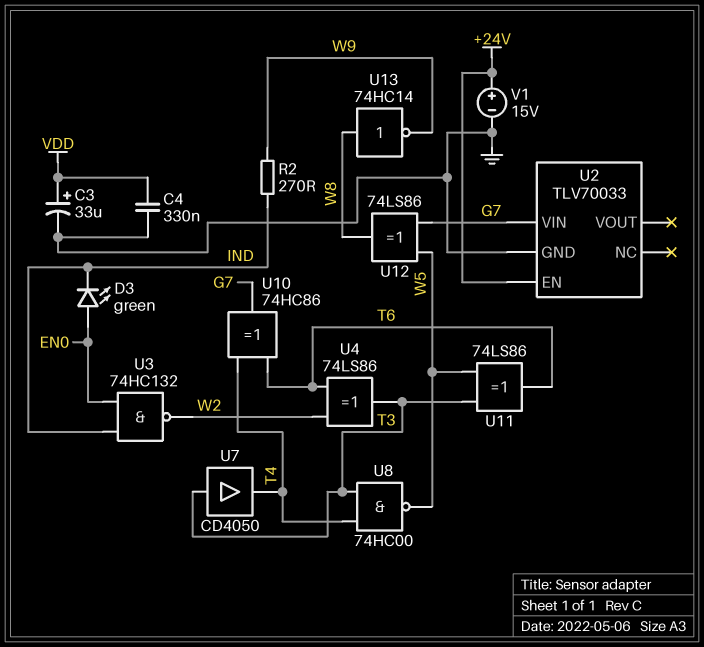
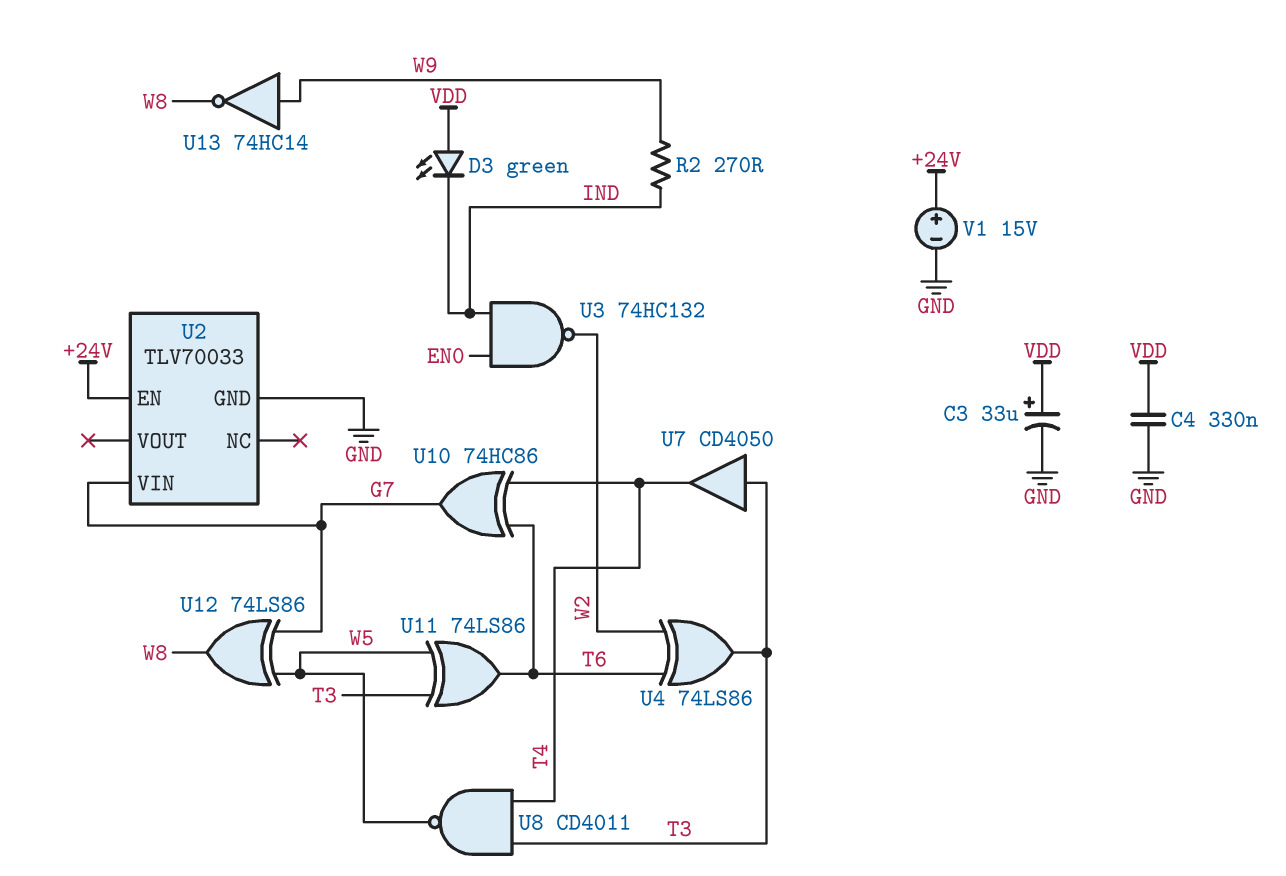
D3: LED green (A EN0, K IND) -> LED green (A VDD, K IND)
U8: NAND 74HC00 (in T3, in T4, out W5) -> NAND CD4011 (in T3, in T4, out W5)
U13: NOT 74HC14 (in W8, out W9) -> NOT 74HC14 (in W9, out W8)

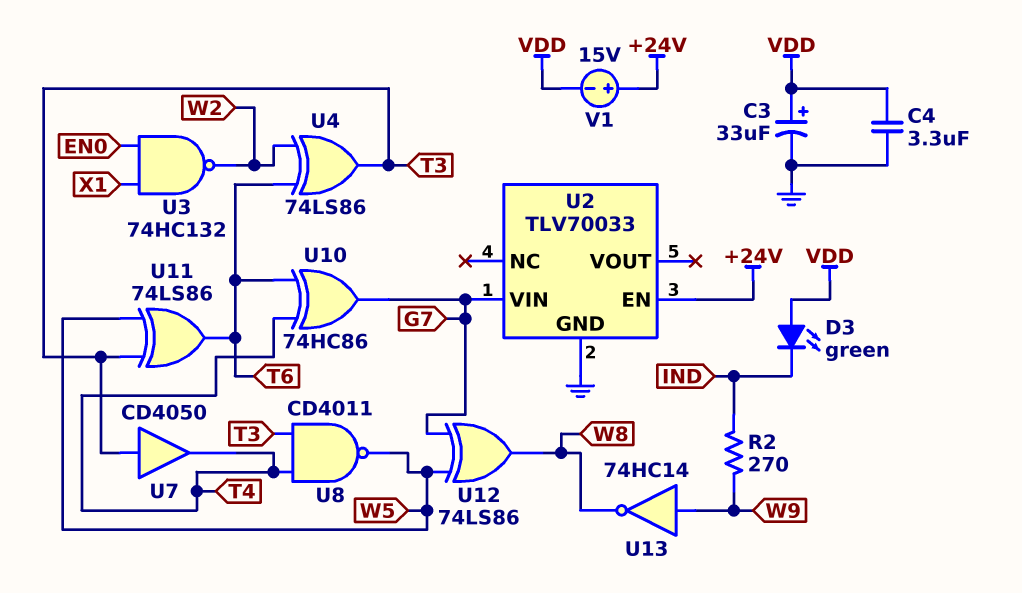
C4: 330nF (GND, VDD) -> 3.3uF (GND, VDD)
U3: NAND 74HC132 (in EN0, in IND, out W2) -> NAND 74HC132 (in EN0, in X1, out W2)
V1: 15V (plus +24V, minus GND) -> 15V (plus +24V, minus VDD)

